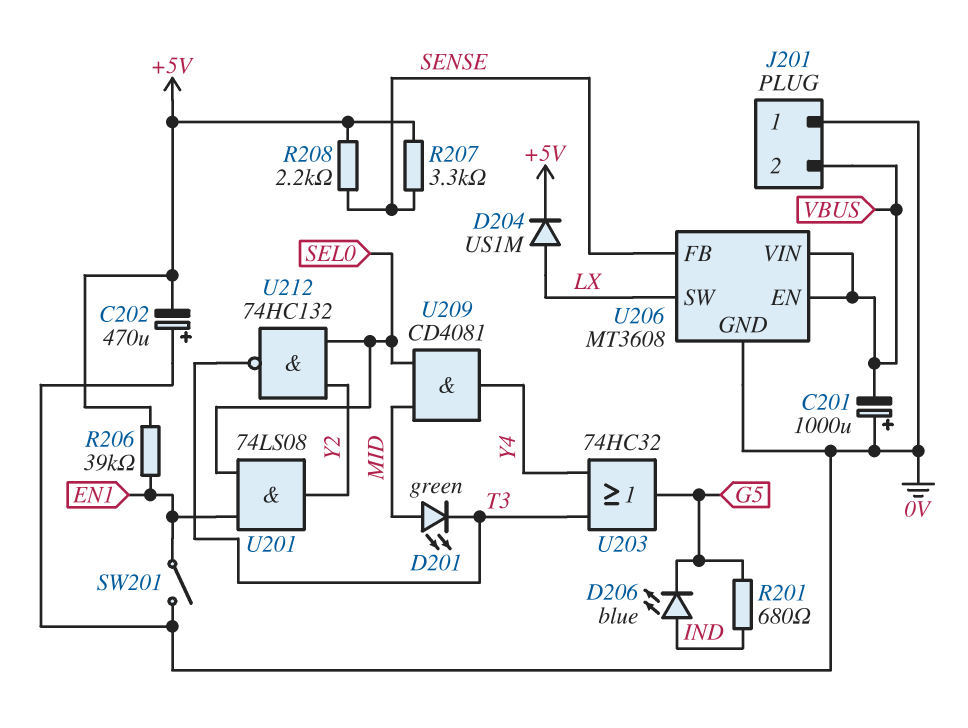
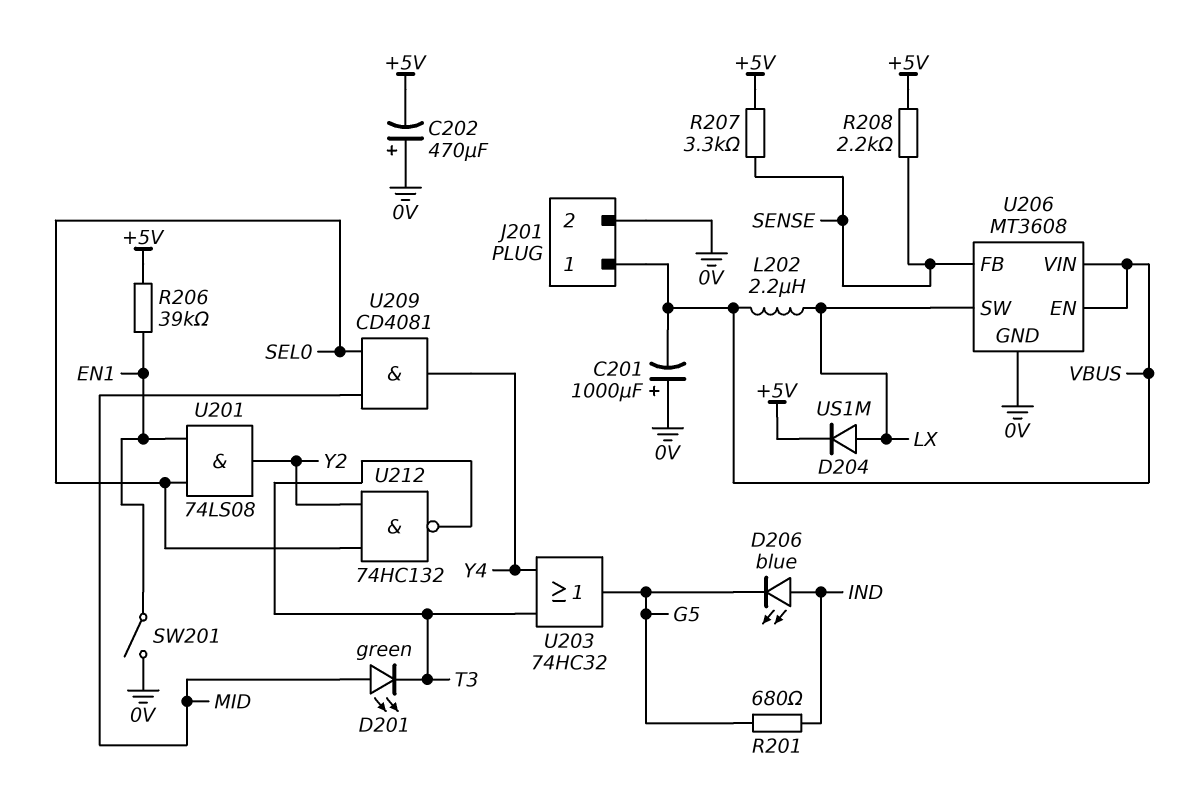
J201 pin 1: 0V -> VBUS
J201 pin 2: VBUS -> 0V
L202: none -> 2.2uH (LX, VBUS)

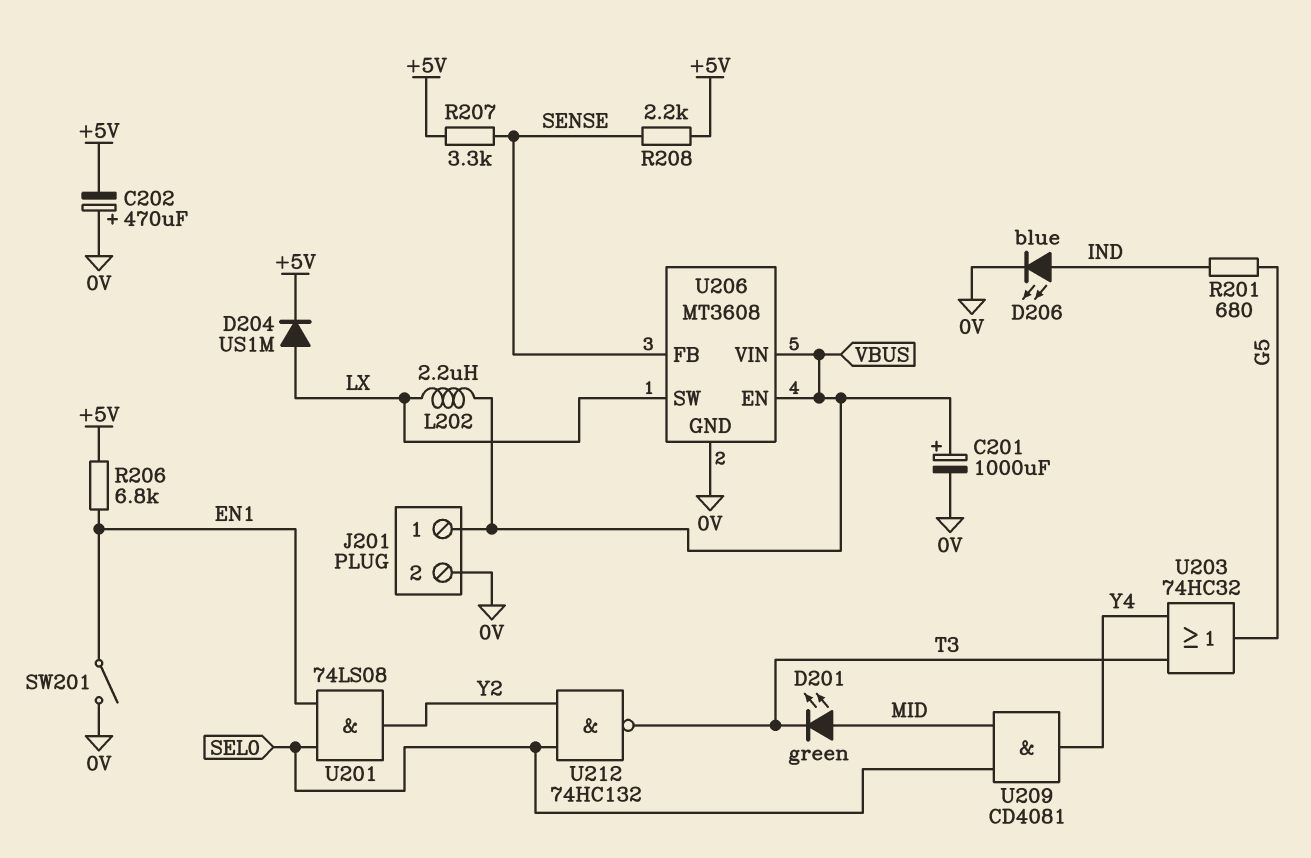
C201: 1000uF (plus 0V, minus VBUS) -> 1000uF (plus VBUS, minus 0V)
D206: LED blue (A IND, K G5) -> LED blue (A IND, K 0V)
R206: 39k (+5V, EN1) -> 6.8k (+5V, EN1)

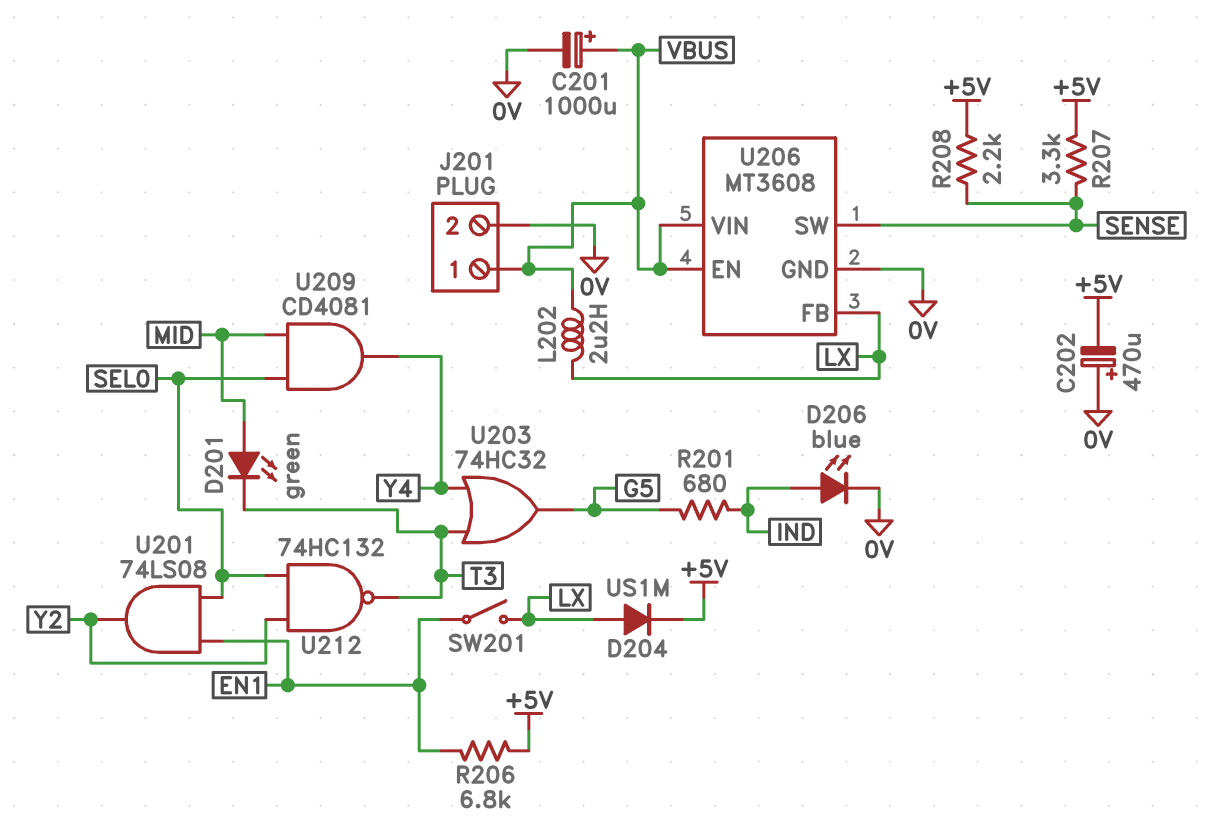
SW201: switch (0V, EN1) -> switch (EN1, LX)
U206 pin FB: SENSE -> LX
U206 pin SW: LX -> SENSE

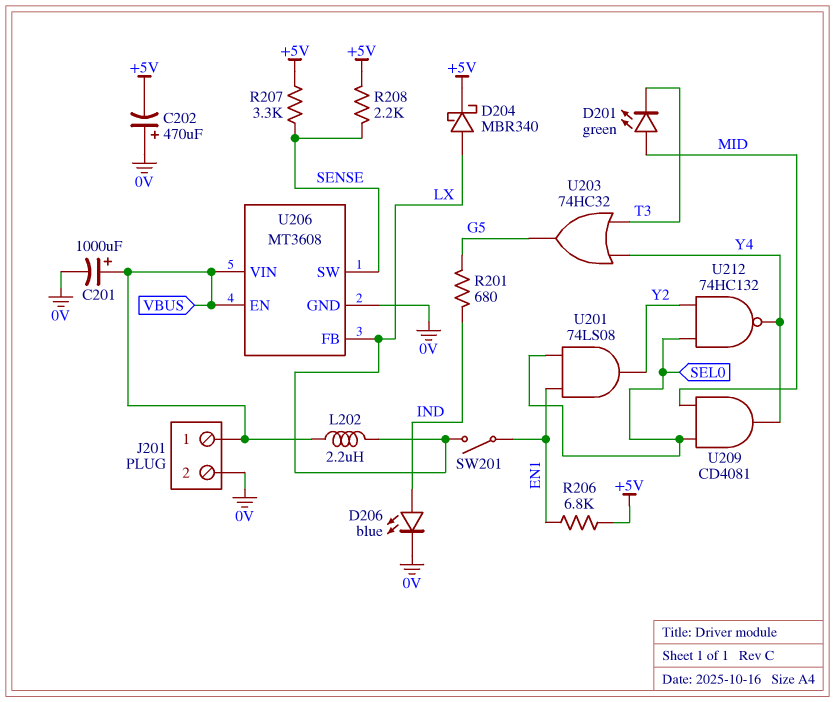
D204: diode US1M (A LX, K +5V) -> schottky MBR340 (A LX, K +5V)
U212: NAND 74HC132 (in SEL0, in Y2, out T3) -> NAND 74HC132 (in SEL0, in Y2, out Y4)

